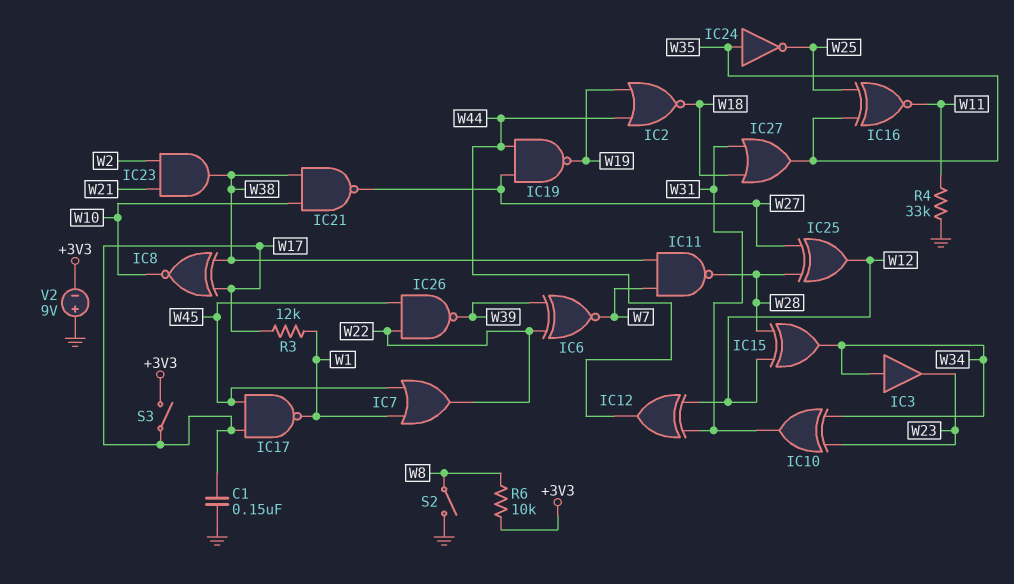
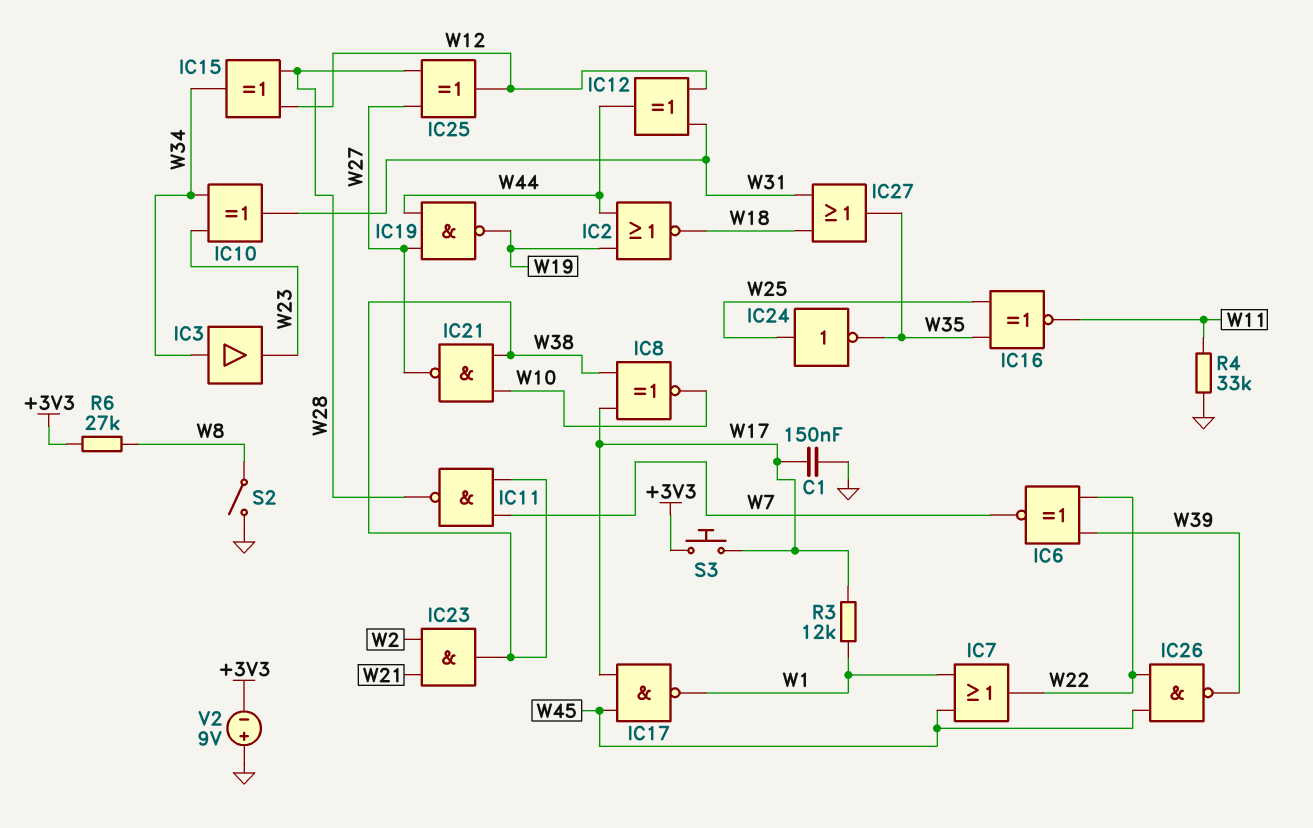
IC24: NOT (in W35, out W25) -> NOT (in W25, out W35)
R6: 10k (+3V3, W8) -> 27k (+3V3, W8)
S3: switch (+3V3, W17) -> button (+3V3, W17)

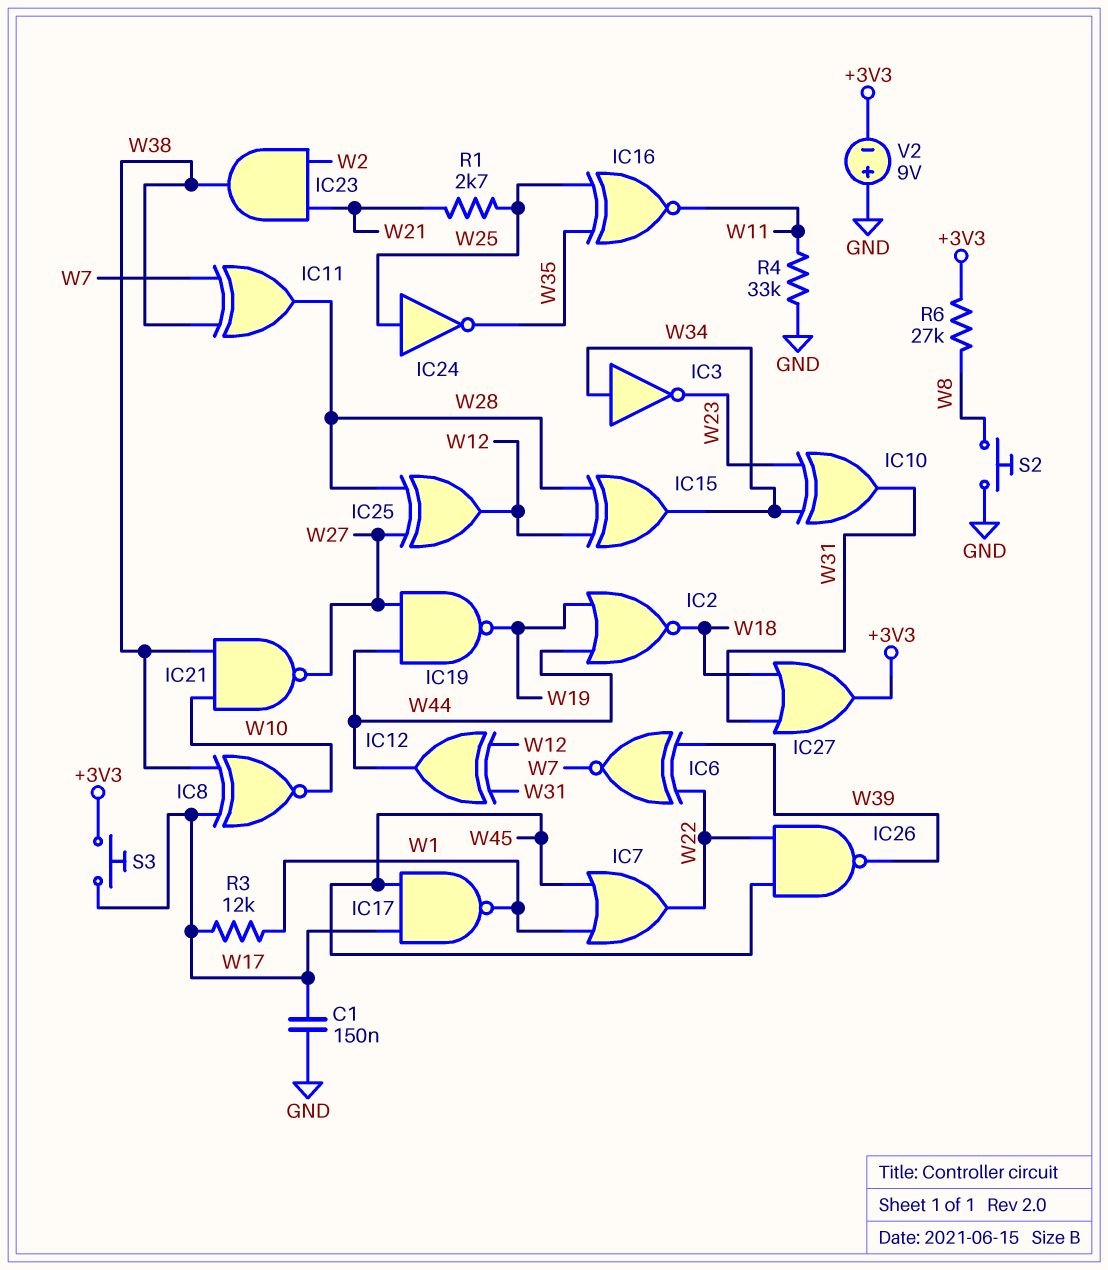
IC3: buffer (in W34, out W23) -> NOT (in W34, out W23)
IC11: NAND (in W7, in W38, out W28) -> XOR (in W7, in W38, out W28)
IC27: OR (in W18, in W31, out W35) -> OR (in W18, in W31, out +3V3)
R1: none -> 2.7k (W21, W25)
S2: switch (GND, W8) -> button (GND, W8)

